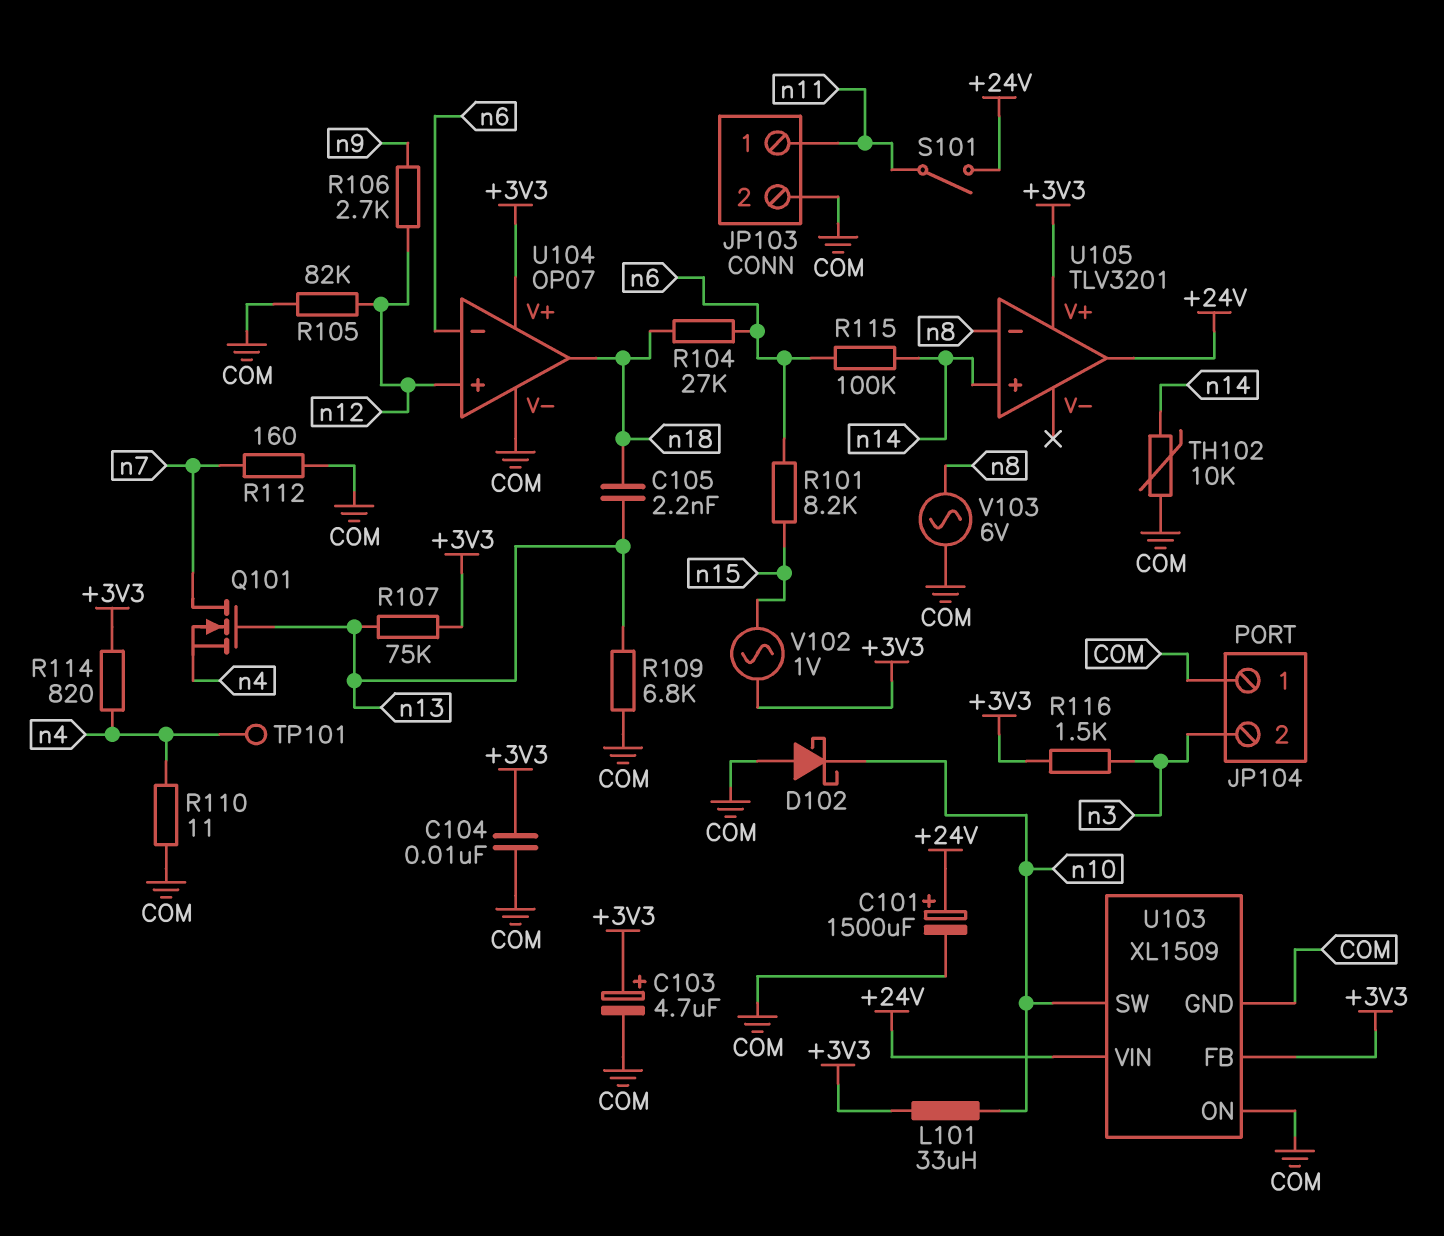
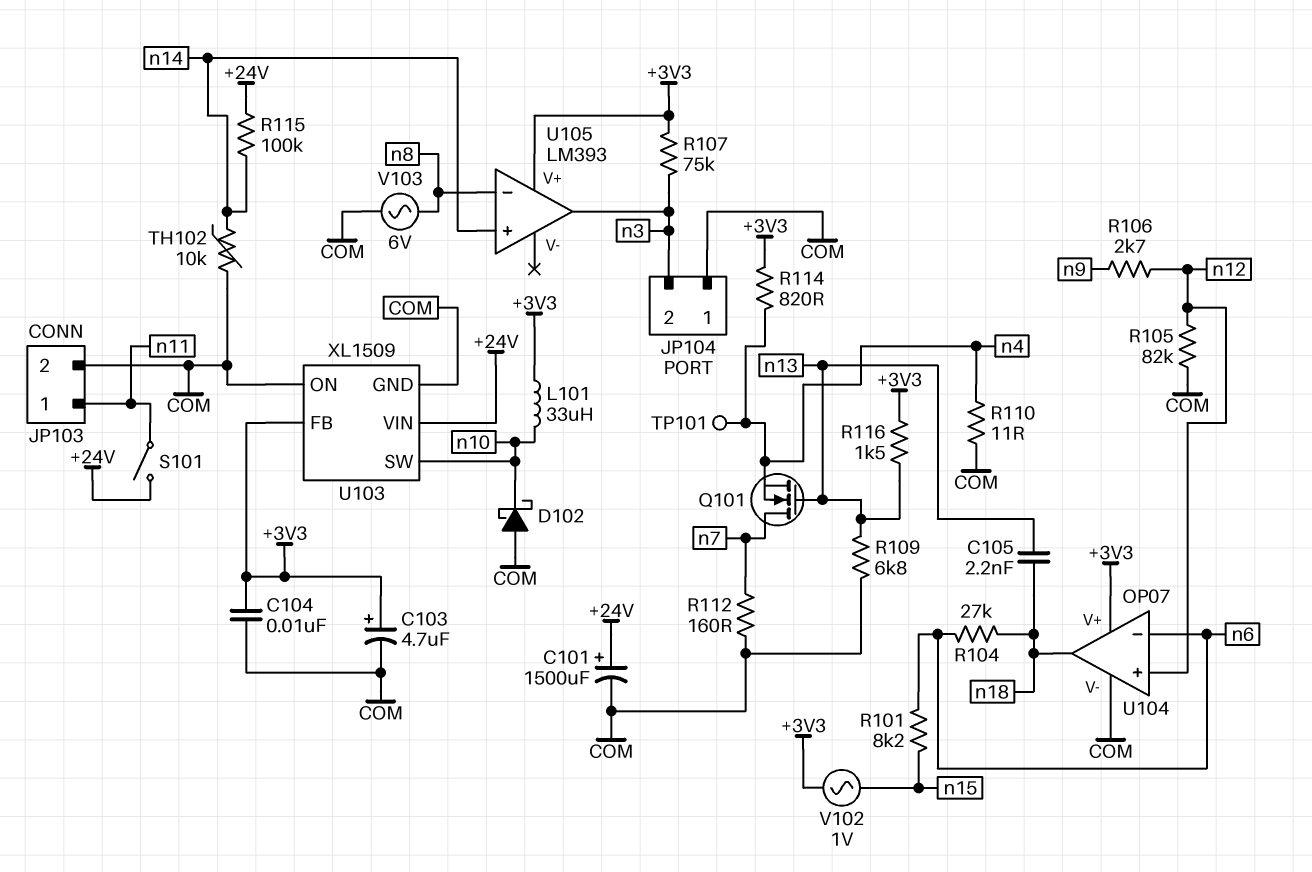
R107: 75k (+3V3, n13) -> 75k (+3V3, n3)
R115: 100k (n6, n14) -> 100k (+24V, n14)
R116: 1.5k (+3V3, n3) -> 1.5k (+3V3, n13)
U105: TLV3201 -> LM393
U105 pin out: +24V -> n3

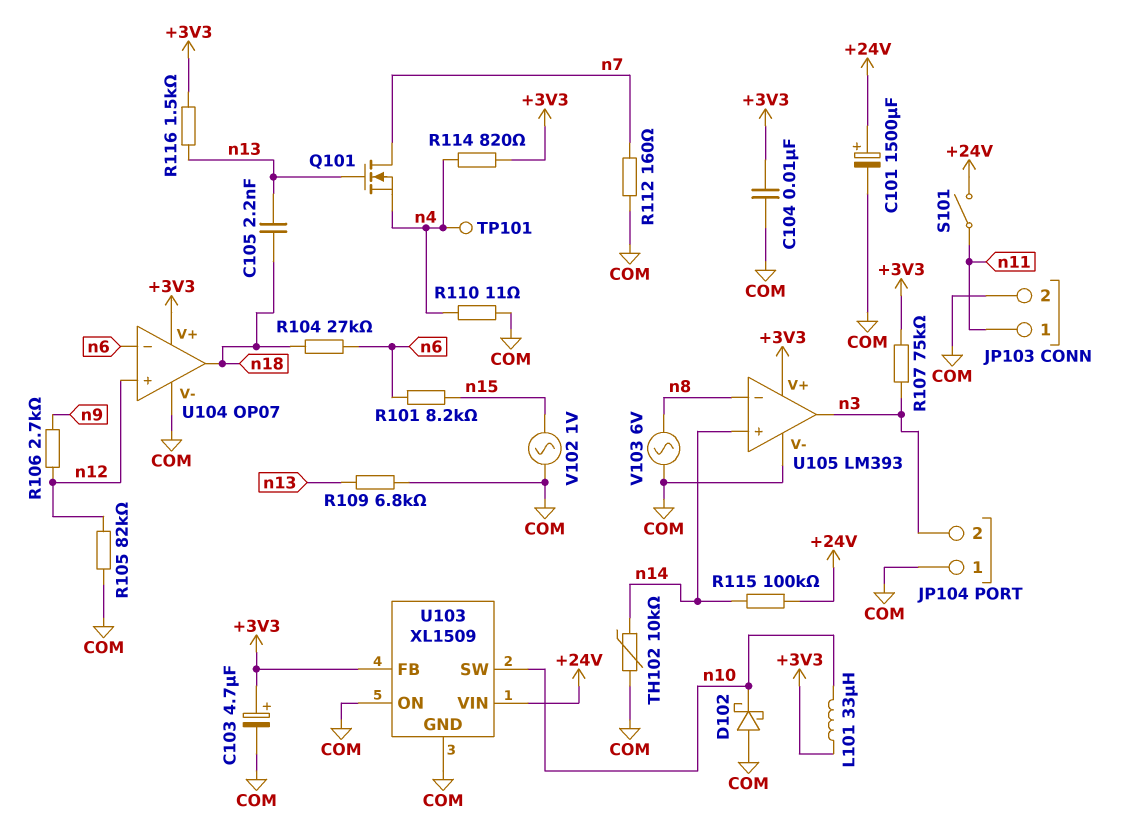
U105 pin V-: none -> COM
V102: AC 1V (+3V3, n15) -> AC 1V (COM, n15)

